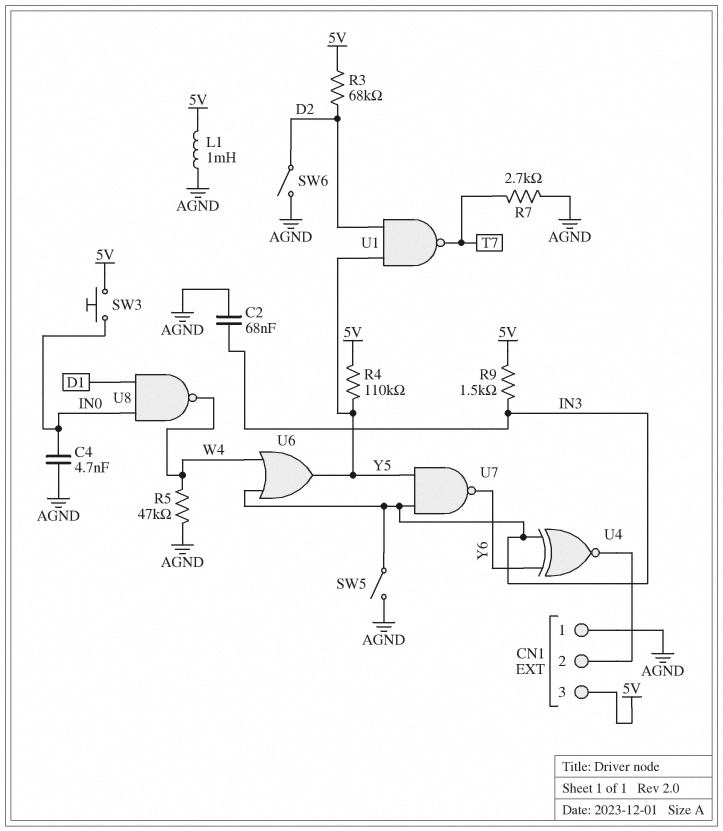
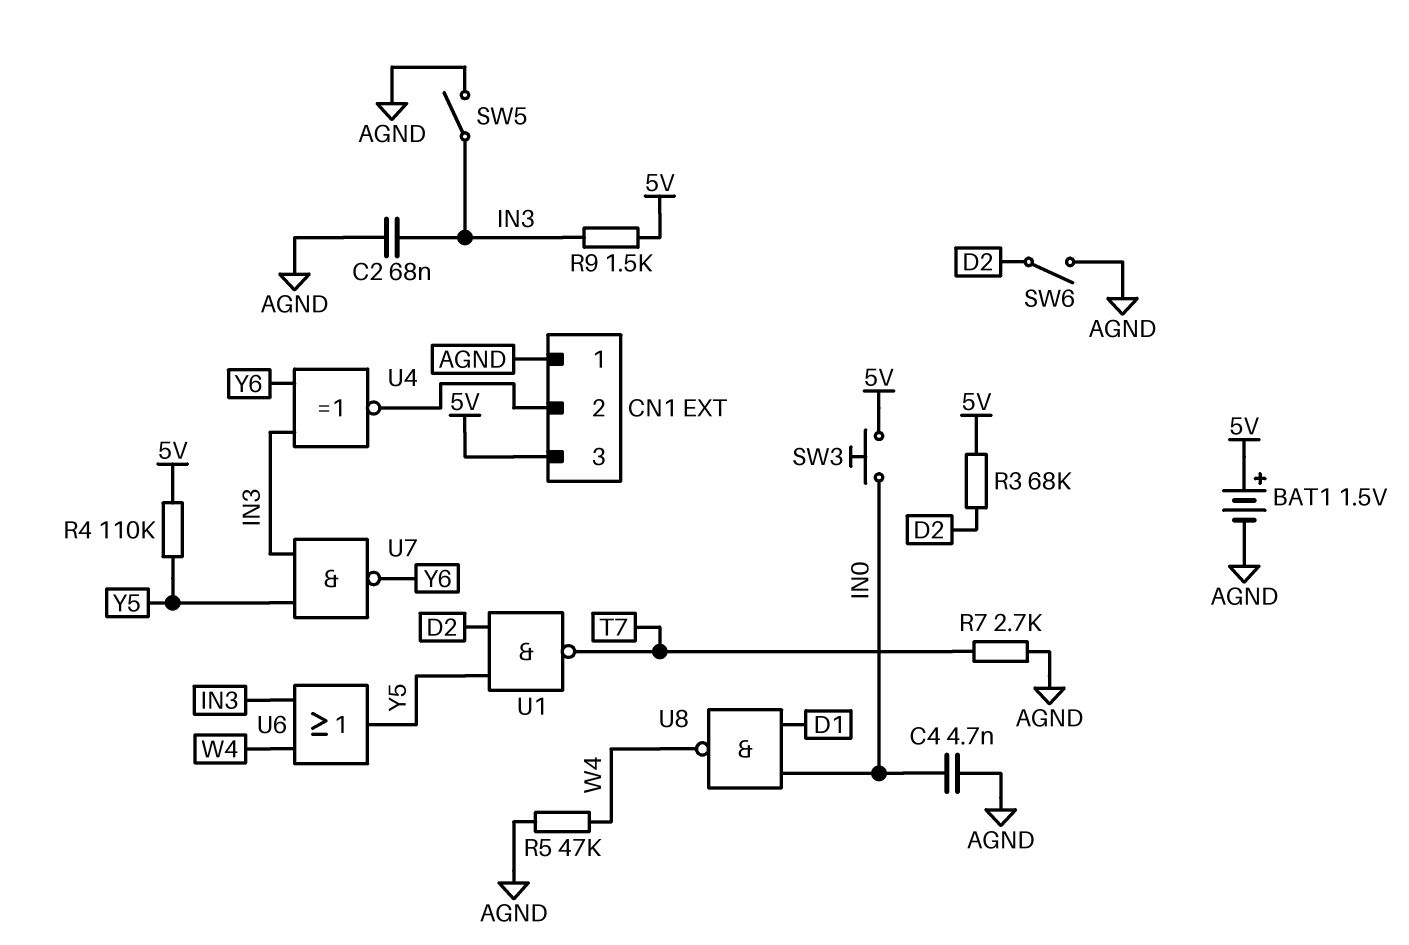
BAT1: none -> 1.5V (plus 5V, minus AGND)
L1: 1mH (5V, AGND) -> none

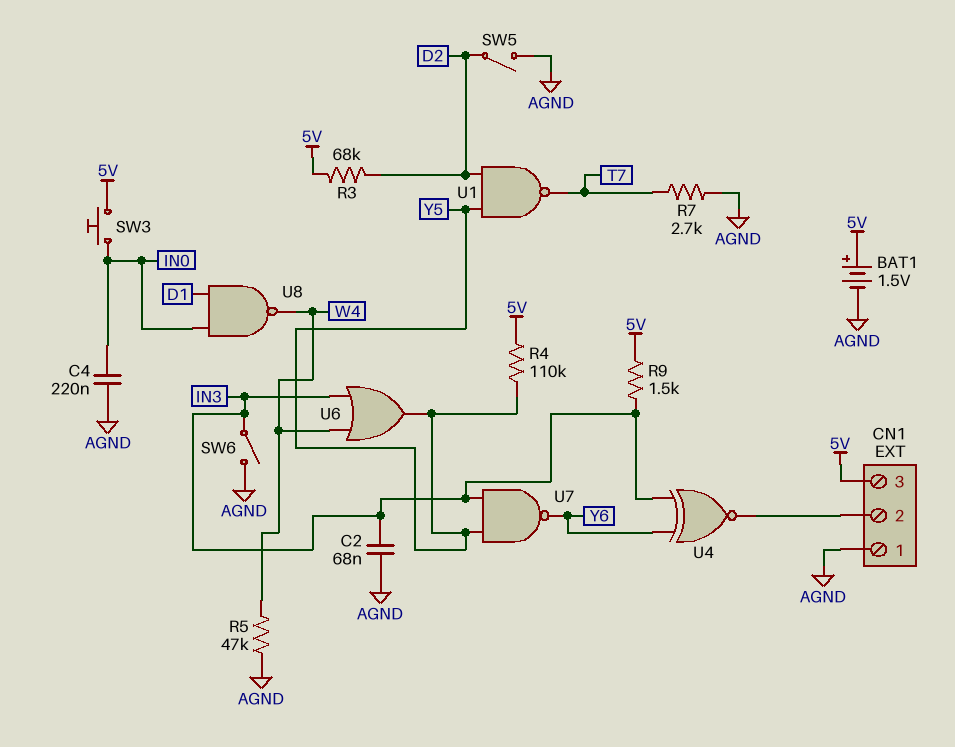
C4: 4.7nF (AGND, IN0) -> 220nF (AGND, IN0)
SW5: switch (AGND, IN3) -> switch (AGND, D2)
SW6: switch (AGND, D2) -> switch (AGND, IN3)

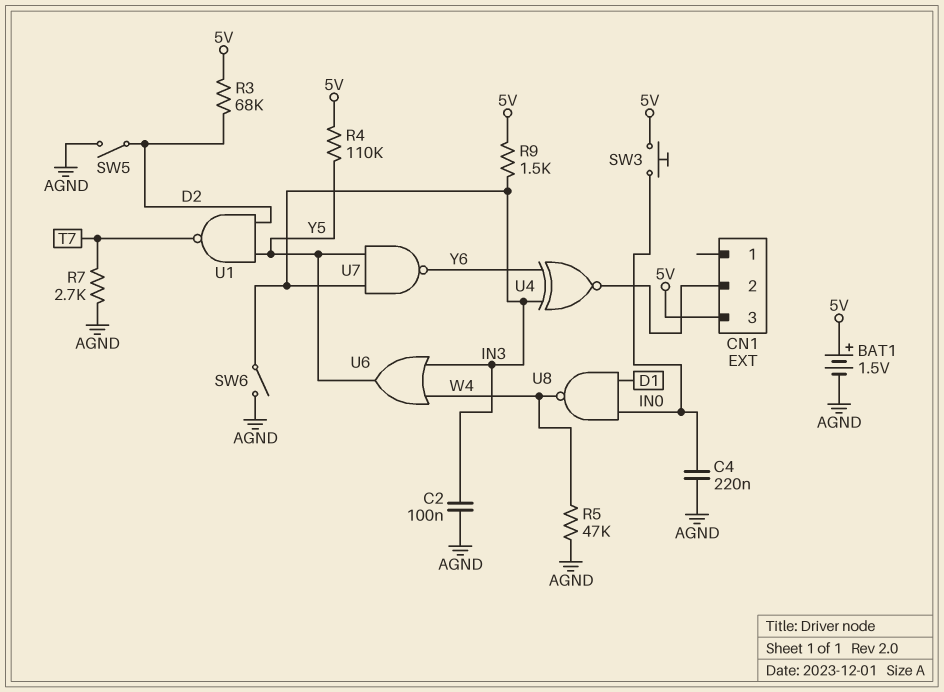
C2: 68nF (AGND, IN3) -> 100nF (AGND, IN3)
CN1 pin 1: AGND -> none

